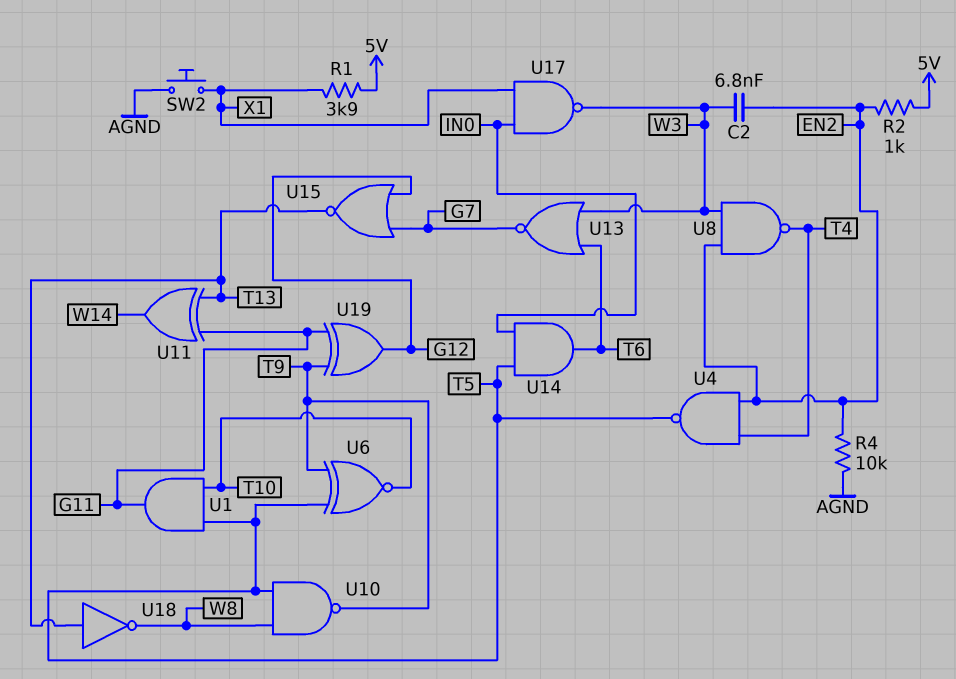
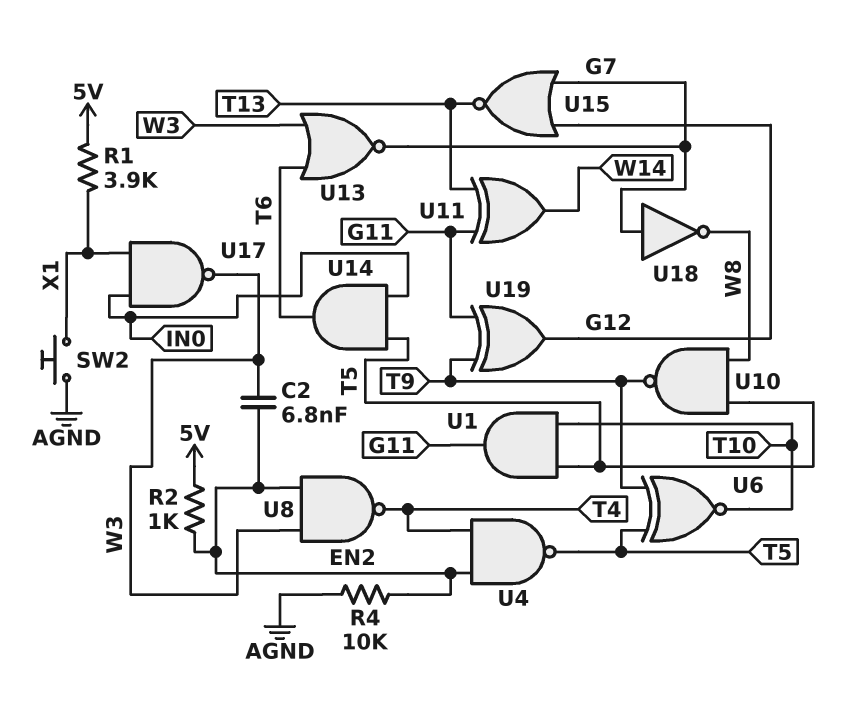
U18: NOT (in T13, out W8) -> NOT (in G7, out W8)

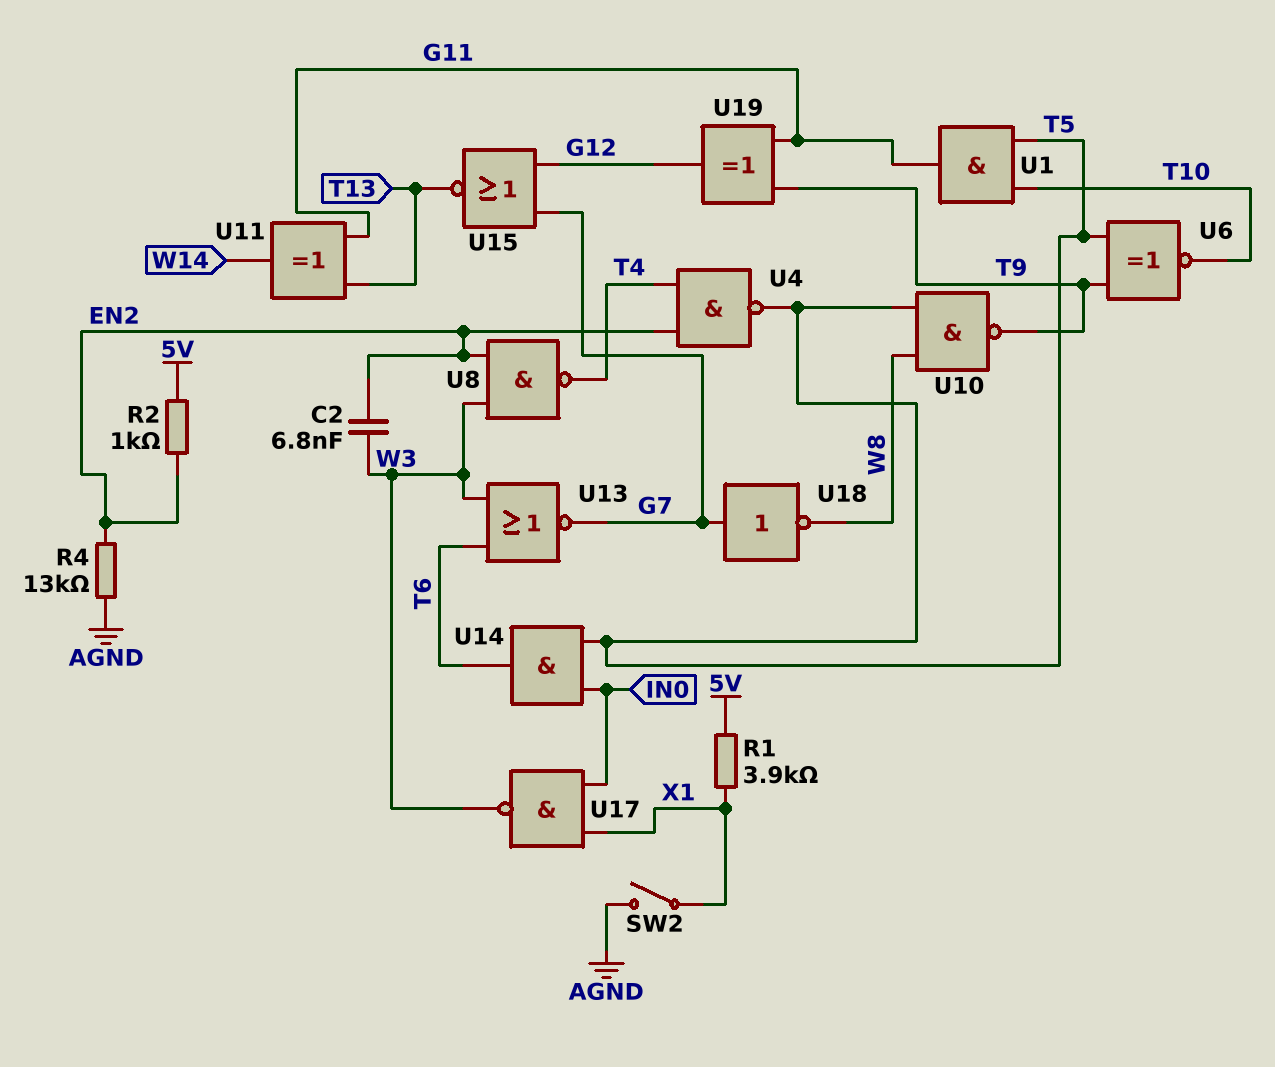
R4: 10k (AGND, EN2) -> 13k (AGND, EN2)
SW2: button (AGND, X1) -> switch (AGND, X1)

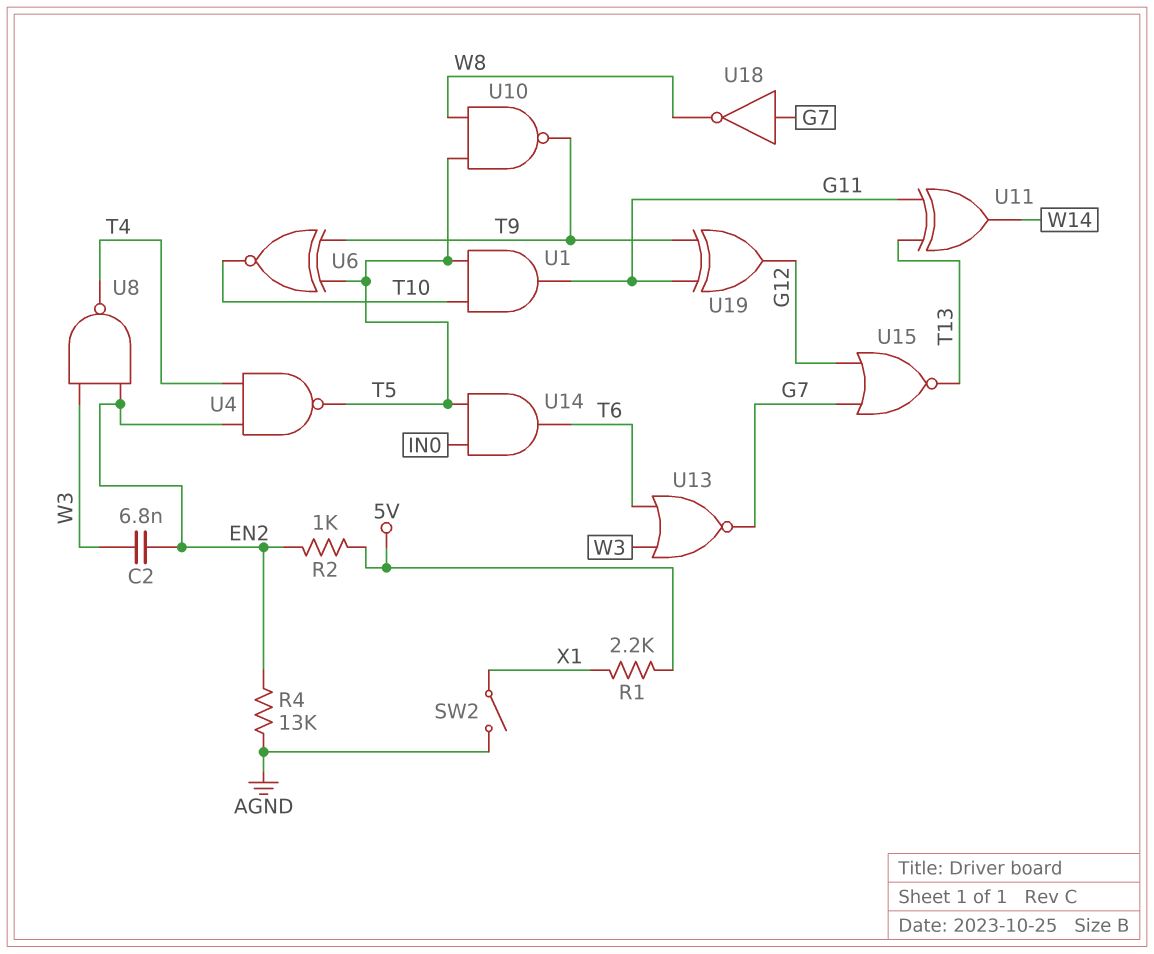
R1: 3.9k (5V, X1) -> 2.2k (5V, X1)
U17: NAND (in IN0, in X1, out W3) -> none

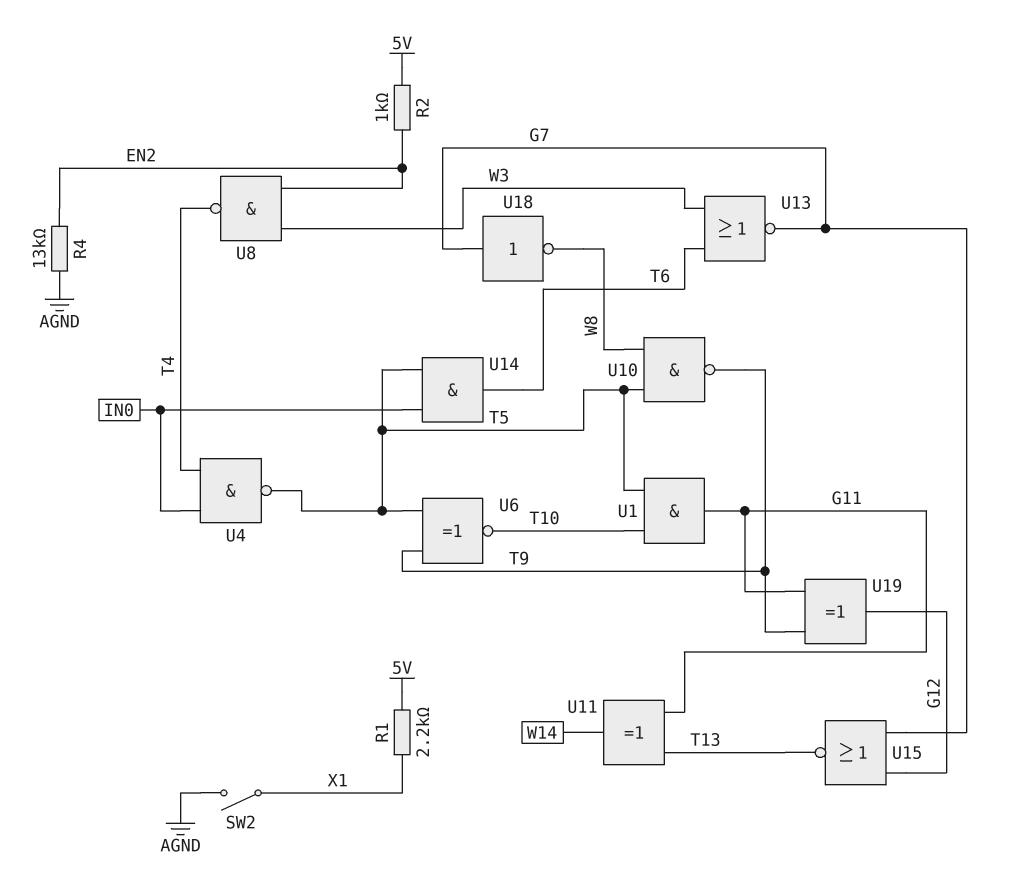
C2: 6.8nF (EN2, W3) -> none
U4: NAND (in EN2, in T4, out T5) -> NAND (in IN0, in T4, out T5)

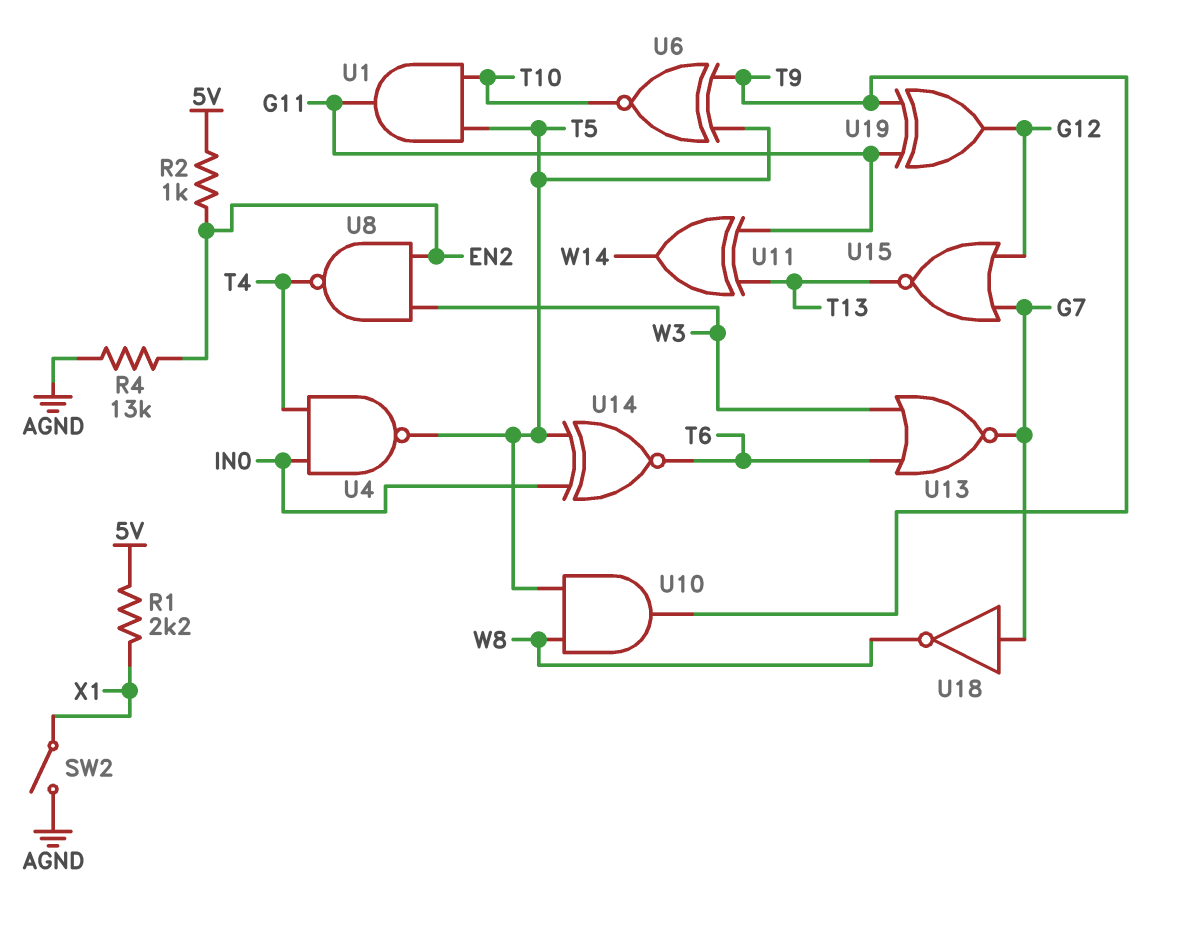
U10: NAND (in T5, in W8, out T9) -> AND (in T5, in W8, out T9)
U14: AND (in IN0, in T5, out T6) -> XNOR (in IN0, in T5, out T6)

